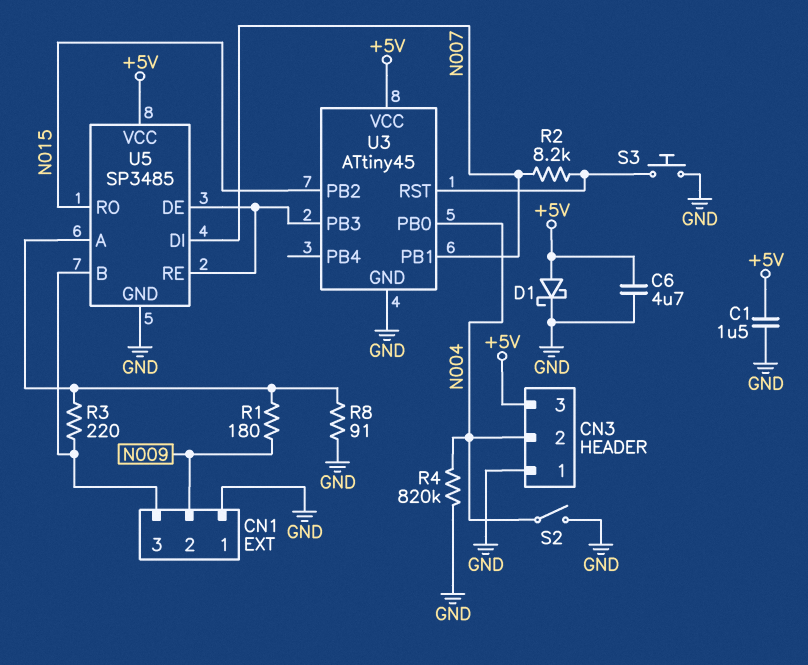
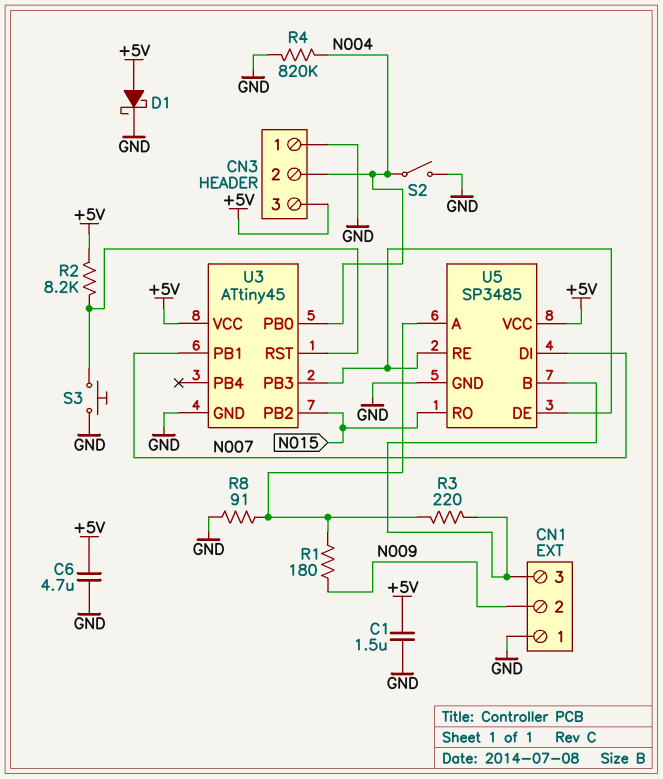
R2: 8.2k (N007, U3/RST) -> 8.2k (+5V, U3/RST)

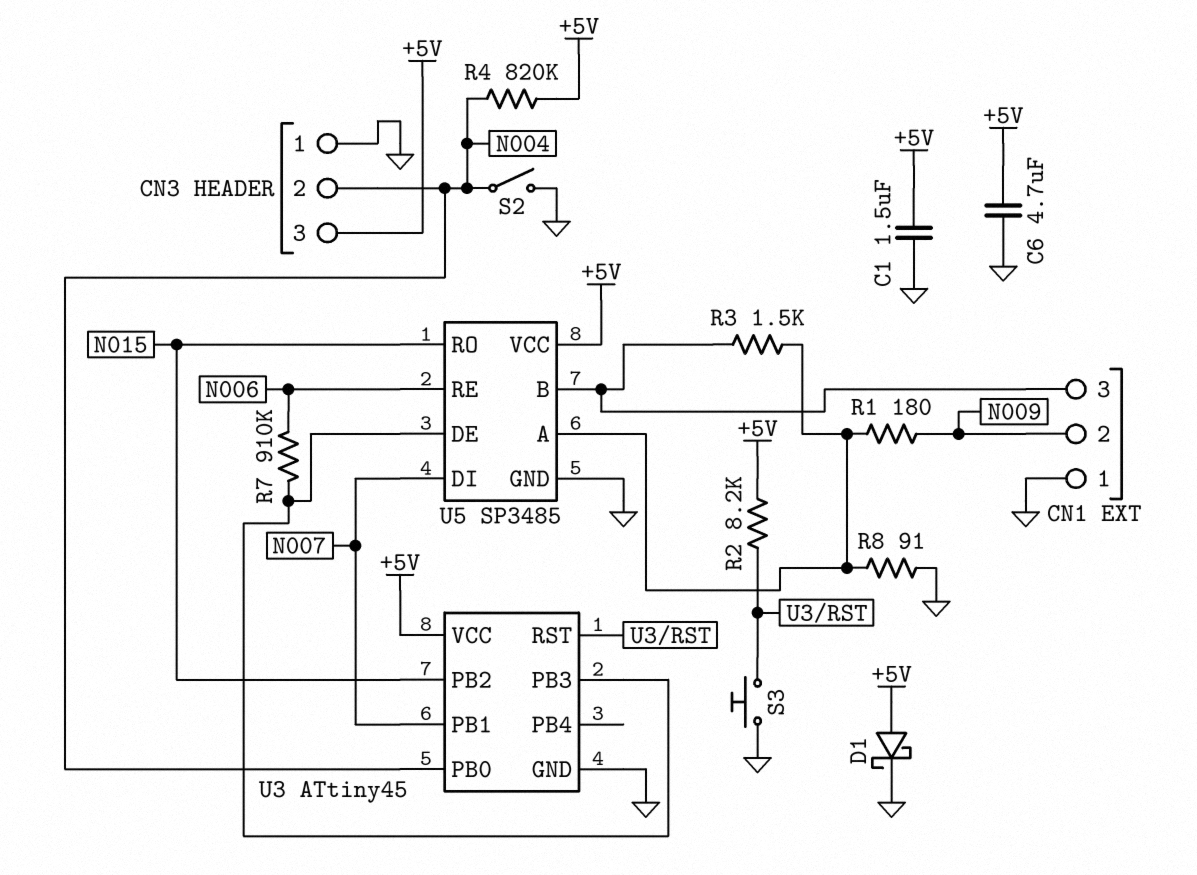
R3: 220 (CN1/3, U5/A) -> 1.5k (CN1/3, U5/A)
R4: 820k (GND, N004) -> 820k (+5V, N004)
R7: none -> 910k (N006, U3/PB3)
U5 pin RE: U3/PB3 -> N006

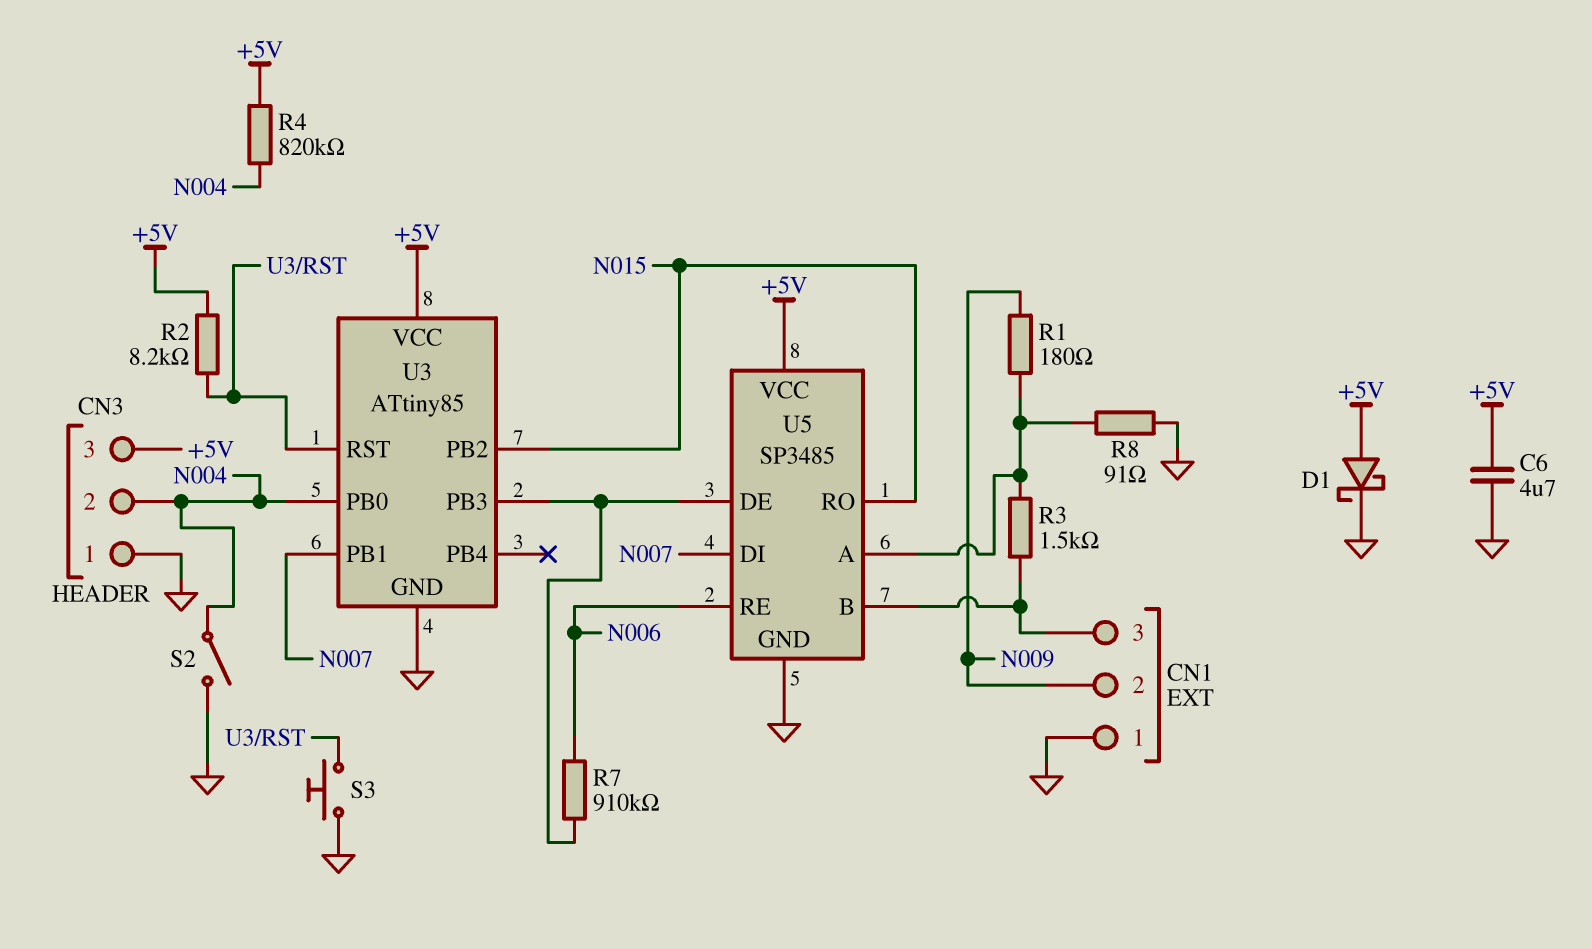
C1: 1.5uF (+5V, GND) -> none
U3: ATtiny45 -> ATtiny85

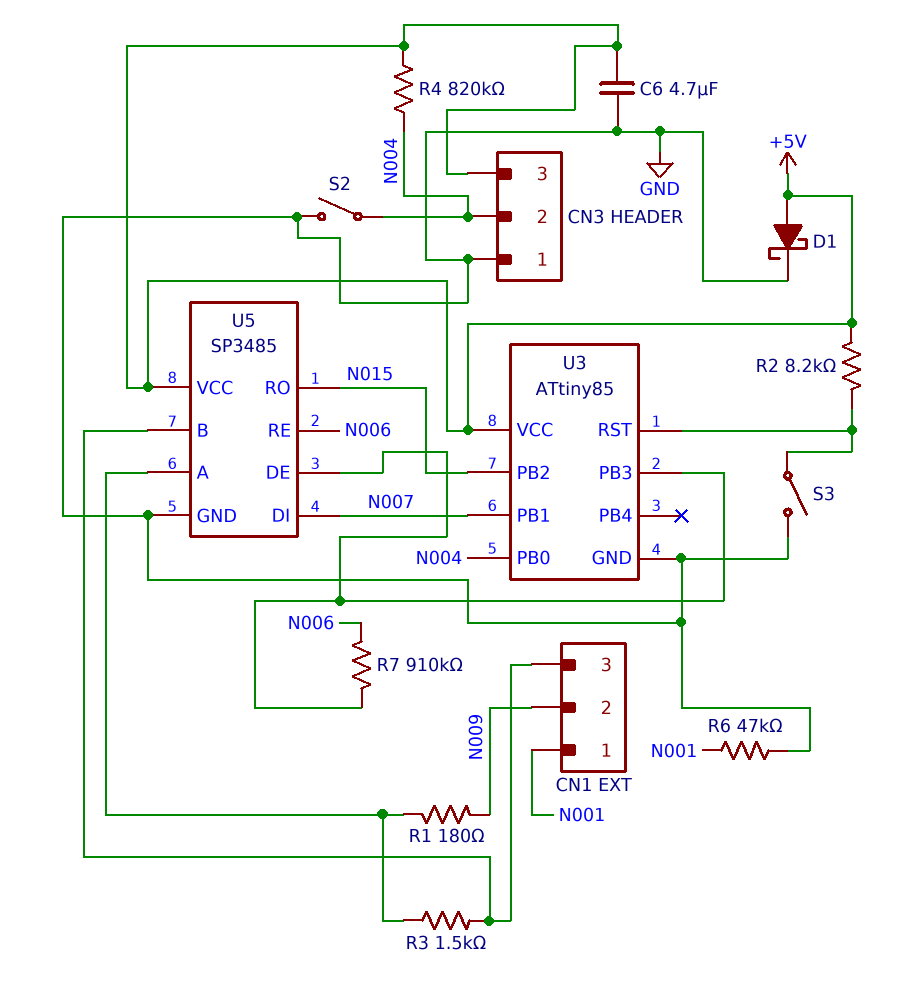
CN1 pin 1: GND -> N001
R6: none -> 47k (GND, N001)
R8: 91 (GND, U5/A) -> none
S3: button (GND, U3/RST) -> switch (GND, U3/RST)

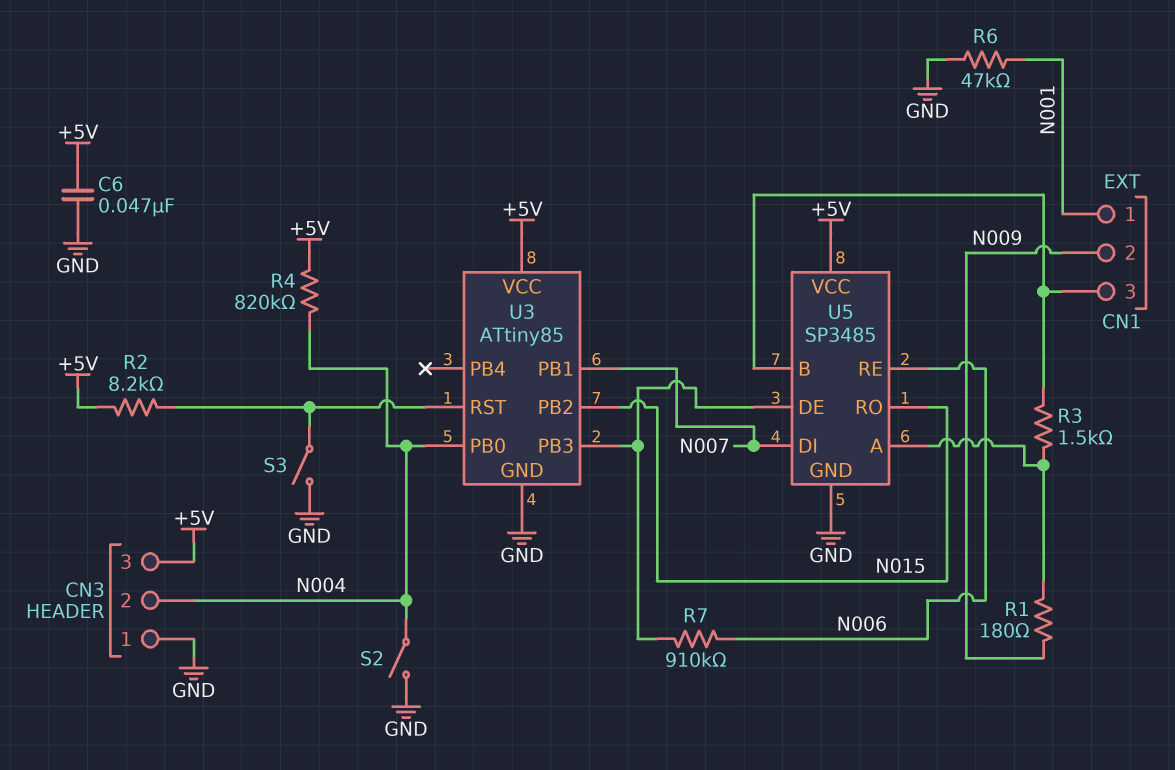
C6: 4.7uF (+5V, GND) -> 47nF (+5V, GND)
D1: schottky (A +5V, K GND) -> none

